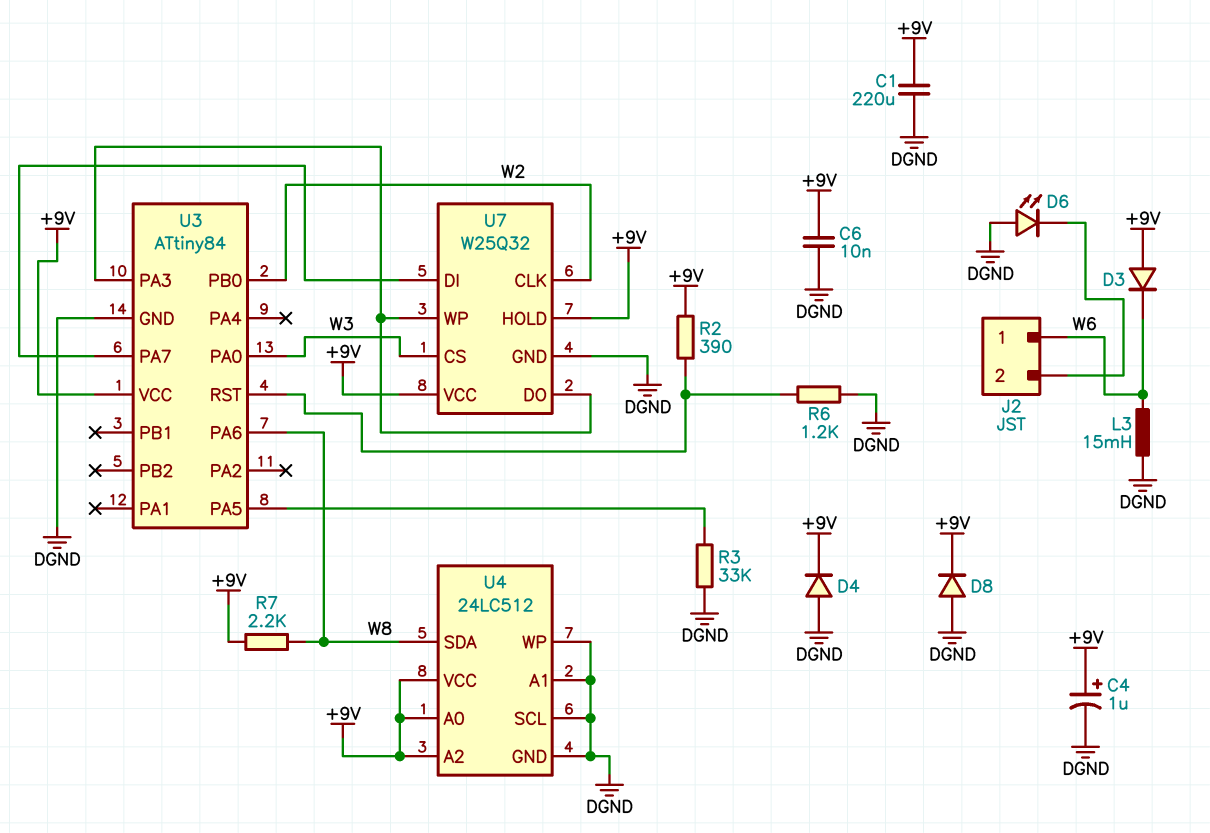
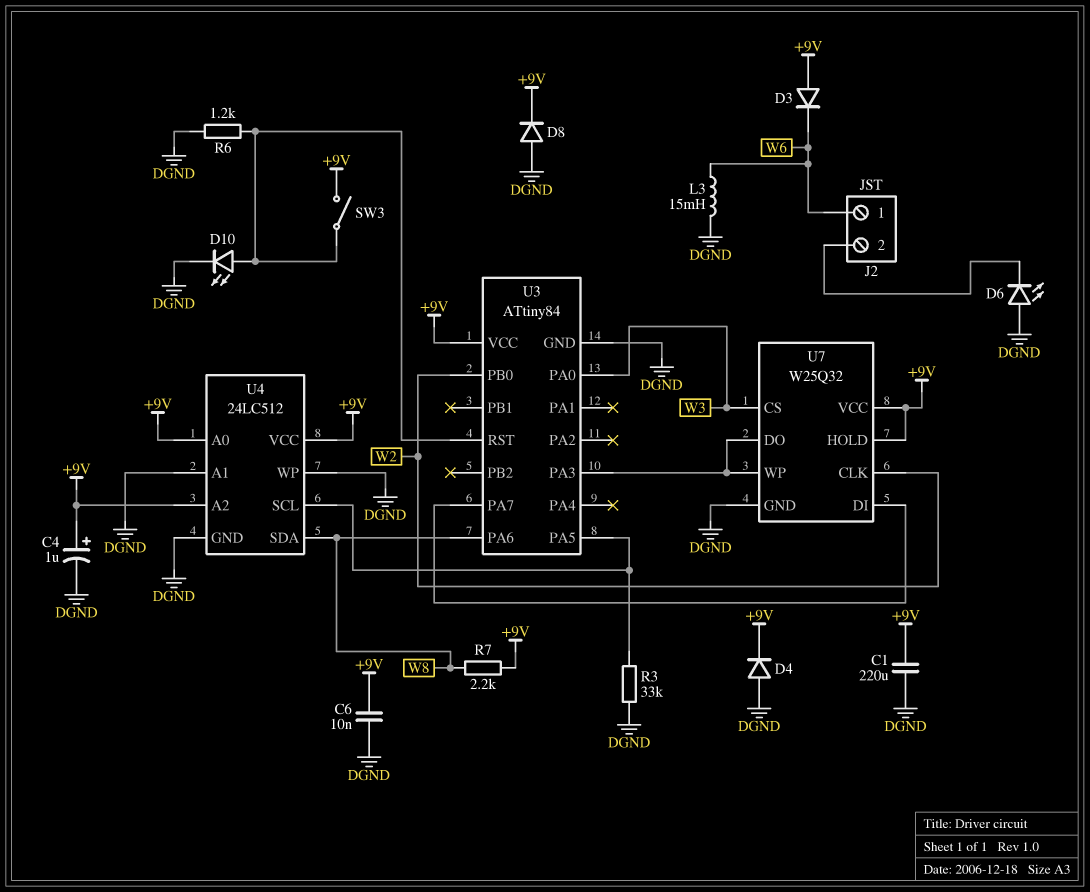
D10: none -> LED (A U3/RST, K DGND)
R2: 390 (+9V, U3/RST) -> none
SW3: none -> switch (+9V, U3/RST)
U4 pin SCL: DGND -> U3/PA5

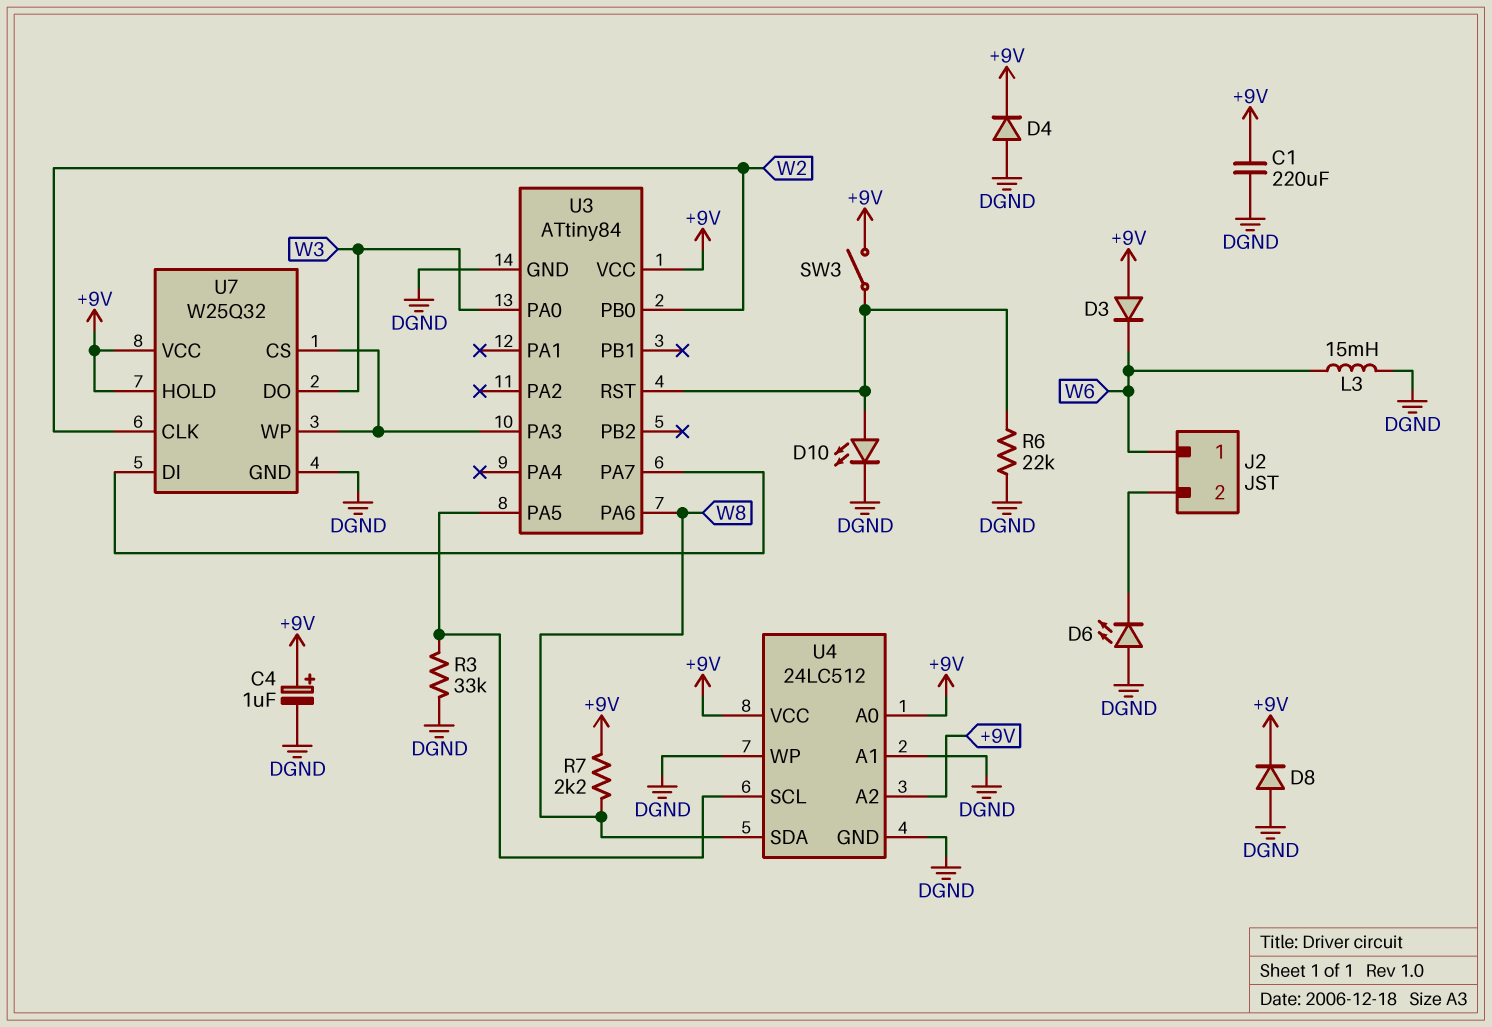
C6: 10nF (+9V, DGND) -> none
R6: 1.2k (DGND, U3/RST) -> 22k (DGND, U3/RST)
U7 pin CS: W3 -> U3/PA3
U7 pin DO: U3/PA3 -> W3

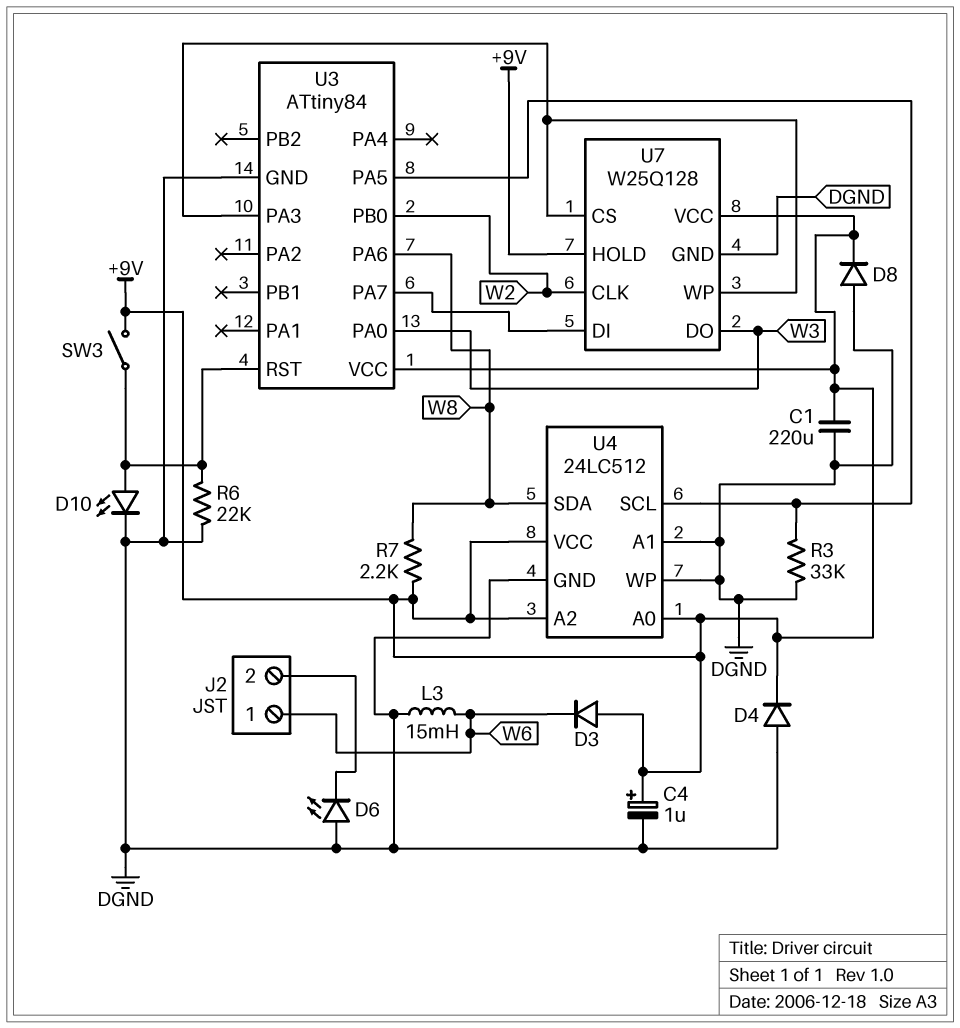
U7: W25Q32 -> W25Q128

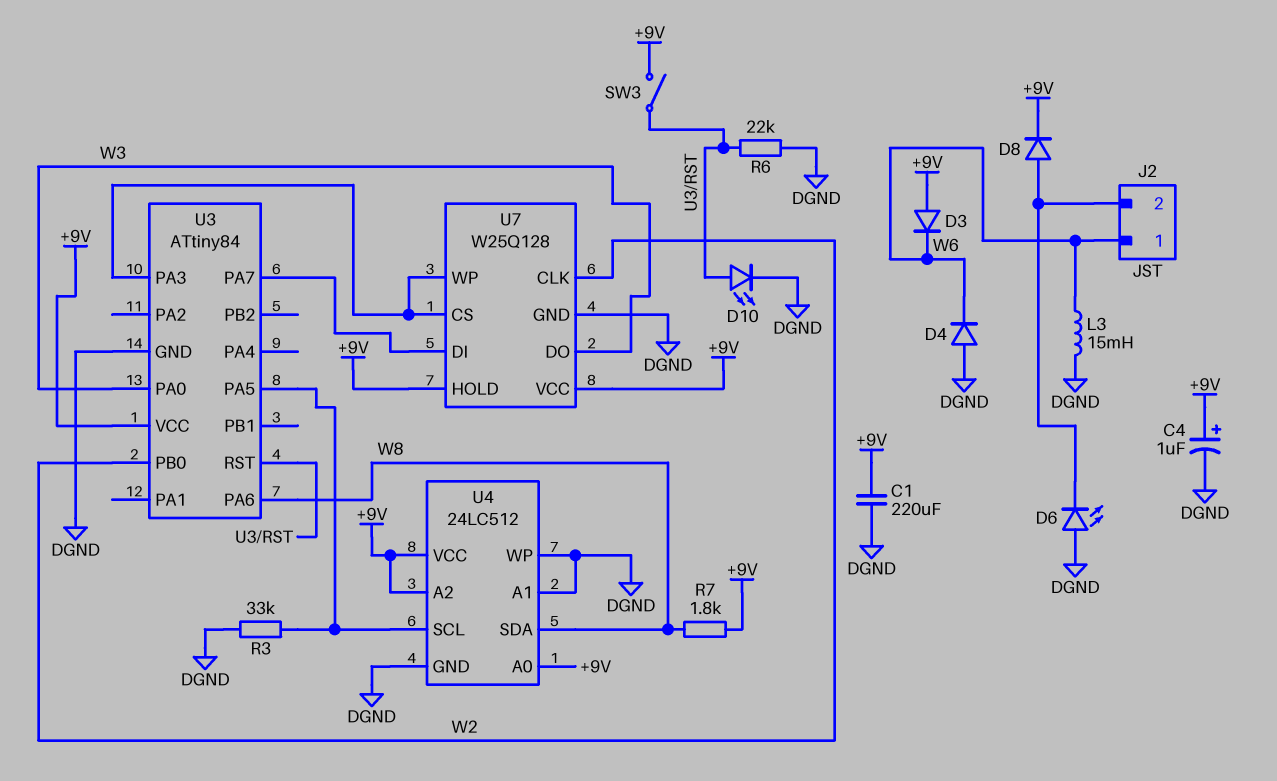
D4: diode (A DGND, K +9V) -> diode (A DGND, K W6)
D8: diode (A DGND, K +9V) -> diode (A J2/2, K +9V)
R7: 2.2k (+9V, W8) -> 1.8k (+9V, W8)

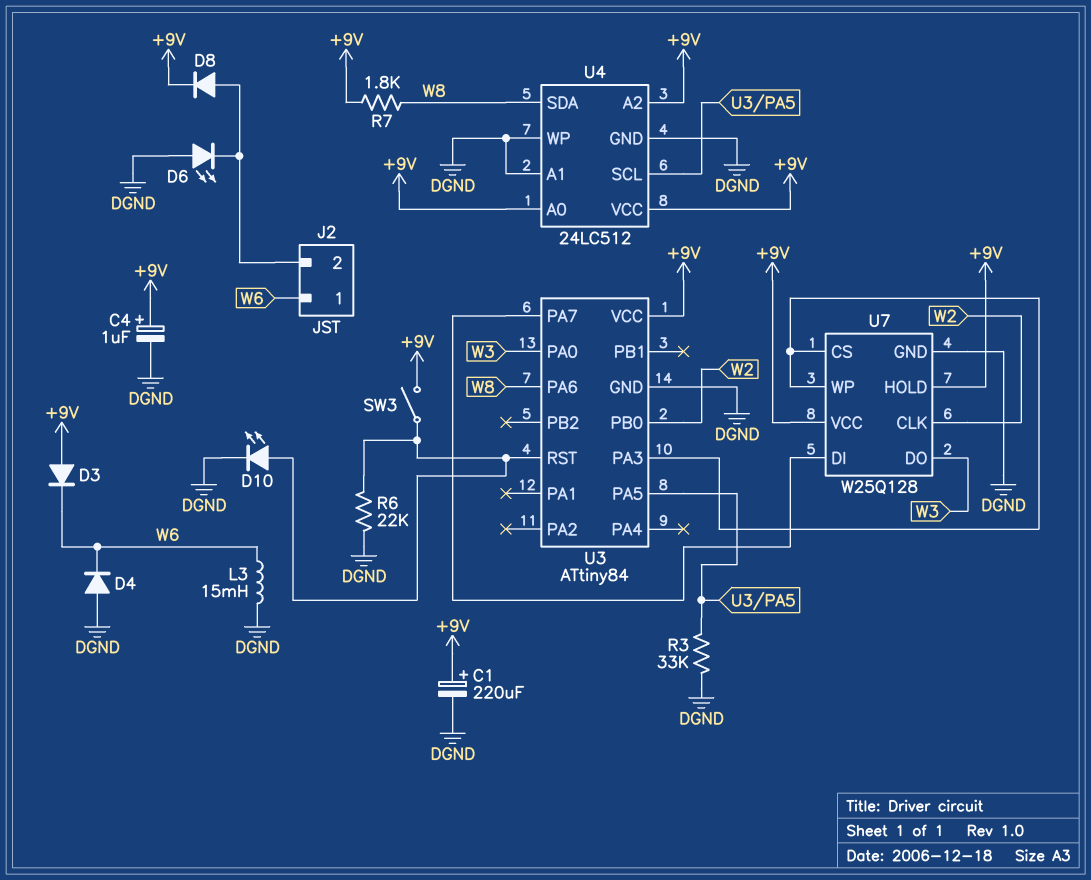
C1: 220uF (+9V, DGND) -> 220uF (plus +9V, minus DGND)

